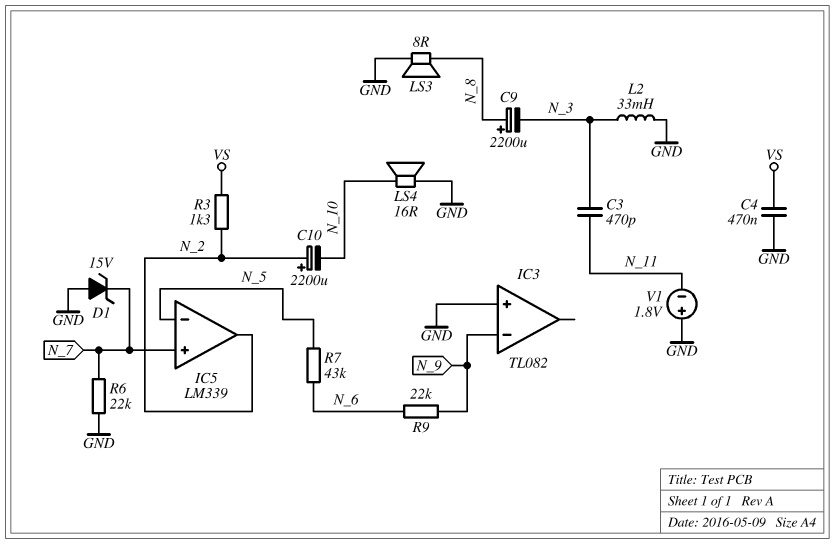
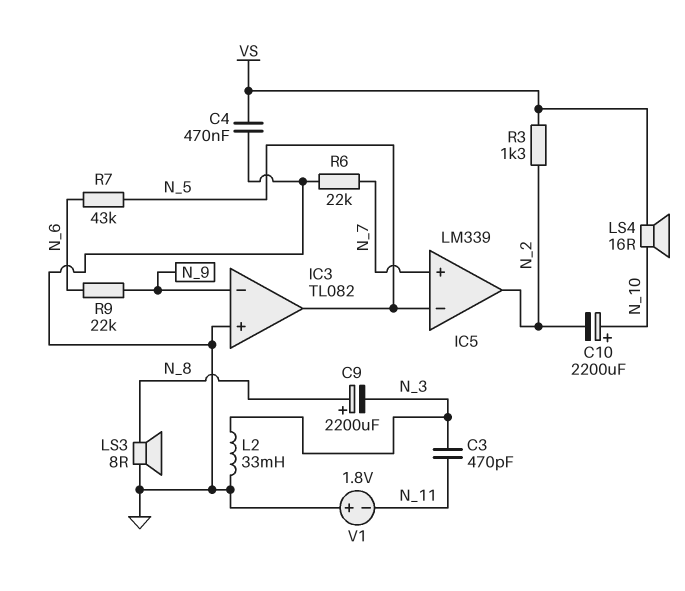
C10: 2200uF (plus N_2, minus N_10) -> 2200uF (plus N_10, minus N_2)
D1: zener 15V (A GND, K N_7) -> none
IC3 pin out: none -> N_5
LS4: speaker 16R (GND, N_10) -> speaker 16R (N_10, VS)

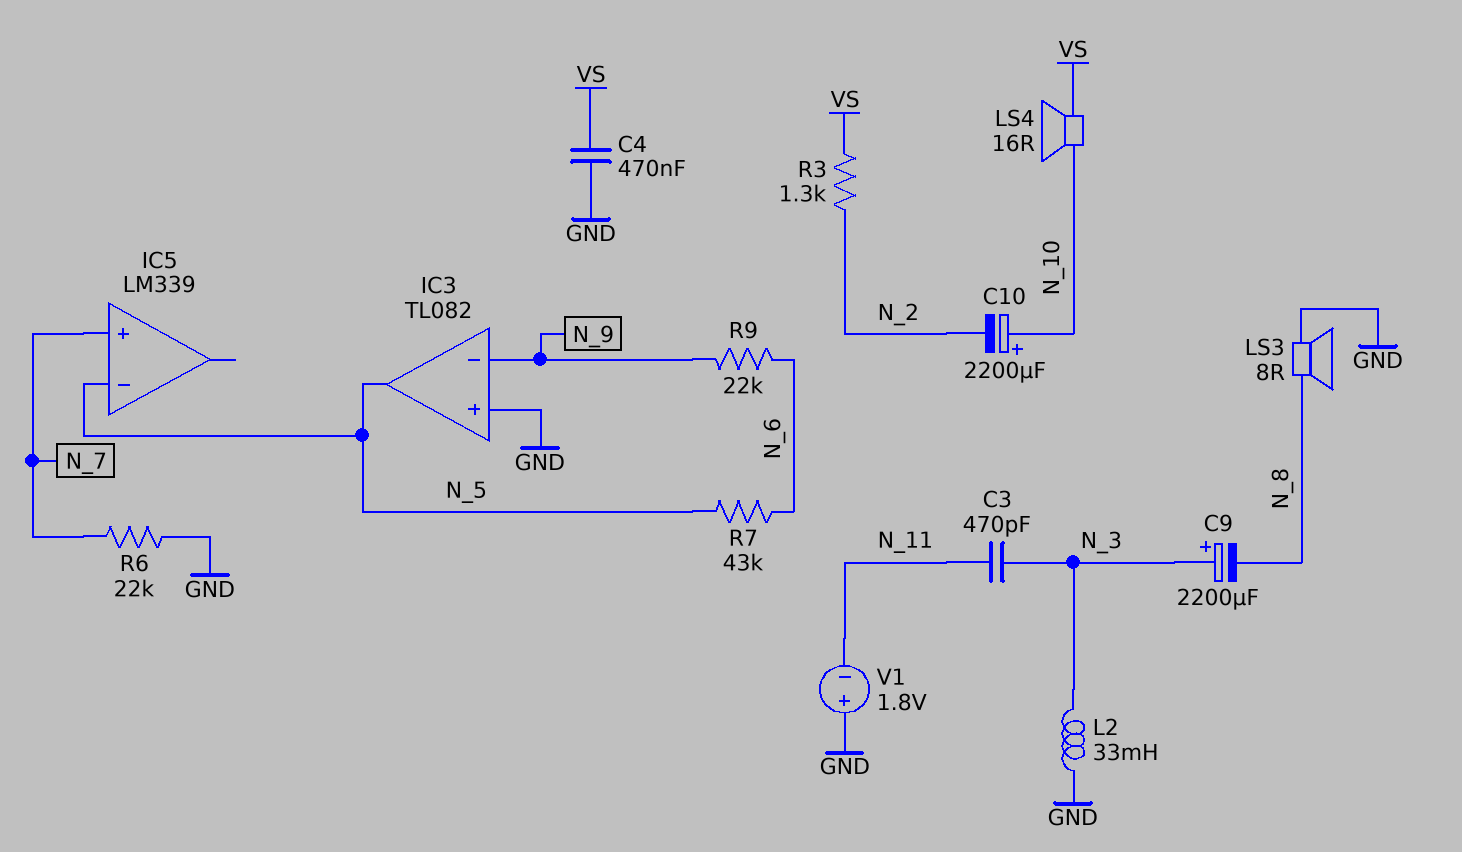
C9: 2200uF (plus N_8, minus N_3) -> 2200uF (plus N_3, minus N_8)
IC5 pin out: N_2 -> none

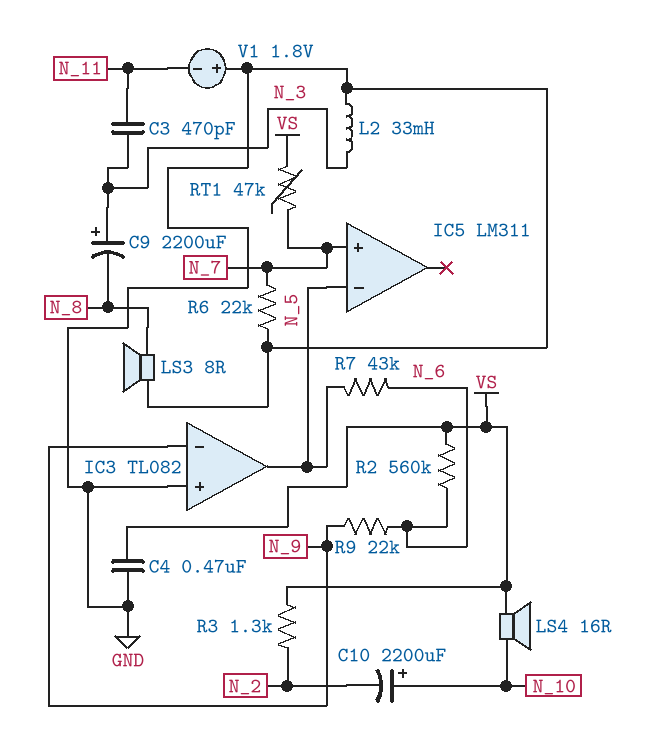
IC5: LM339 -> LM311
R2: none -> 560k (N_6, VS)
RT1: none -> 47k (N_7, VS)

